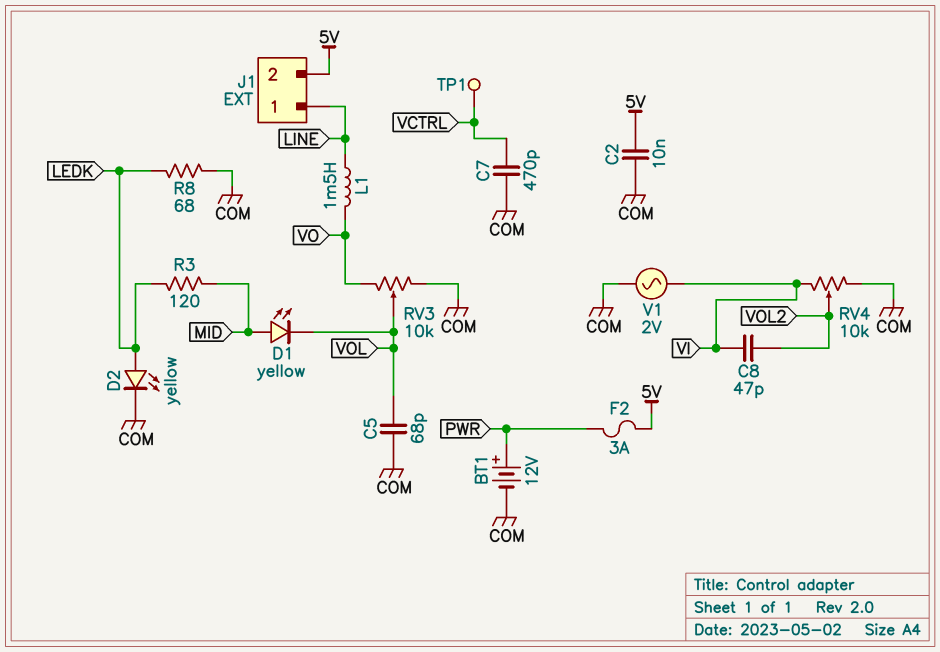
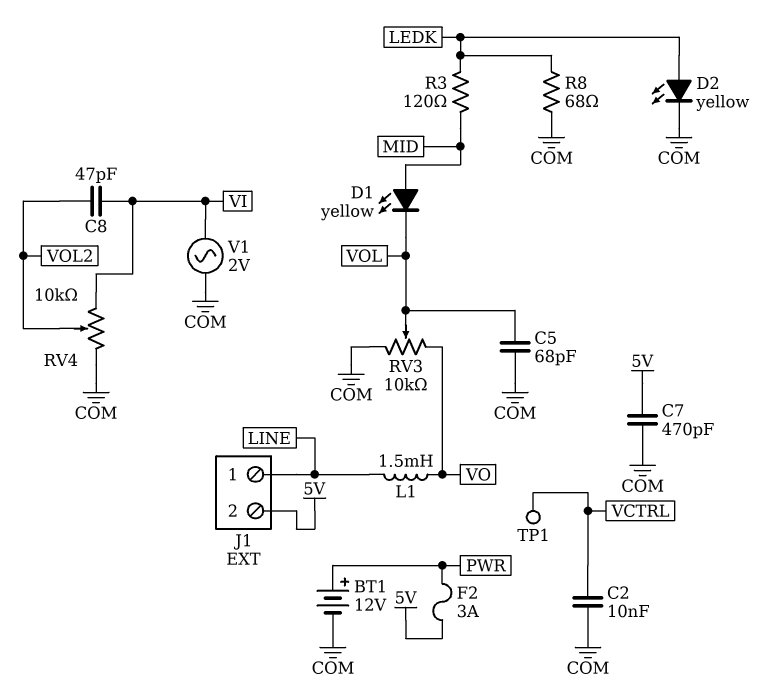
C2: 10nF (5V, COM) -> 10nF (COM, VCTRL)
C7: 470pF (COM, VCTRL) -> 470pF (5V, COM)

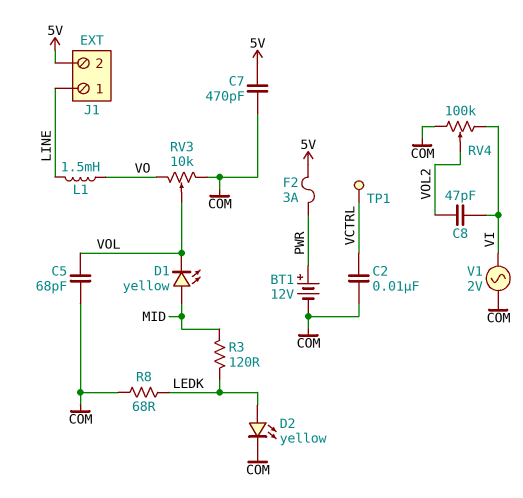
RV4: 10k (COM, VI, wiper VOL2) -> 100k (COM, VI, wiper VOL2)

